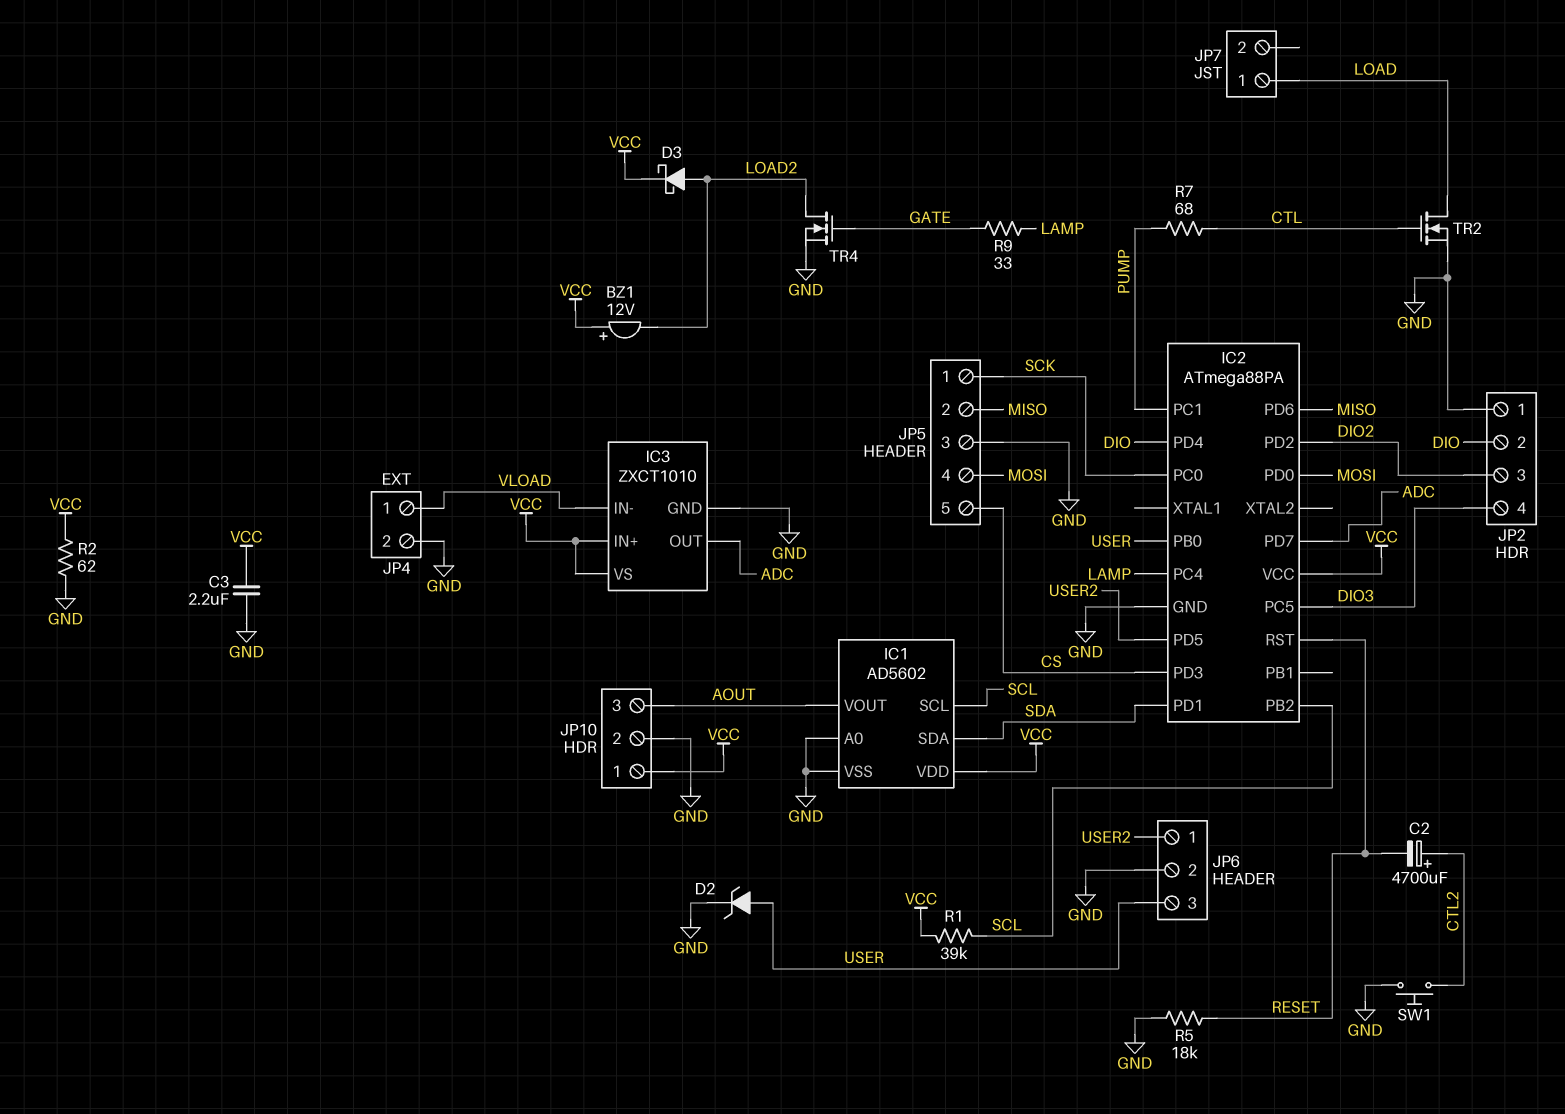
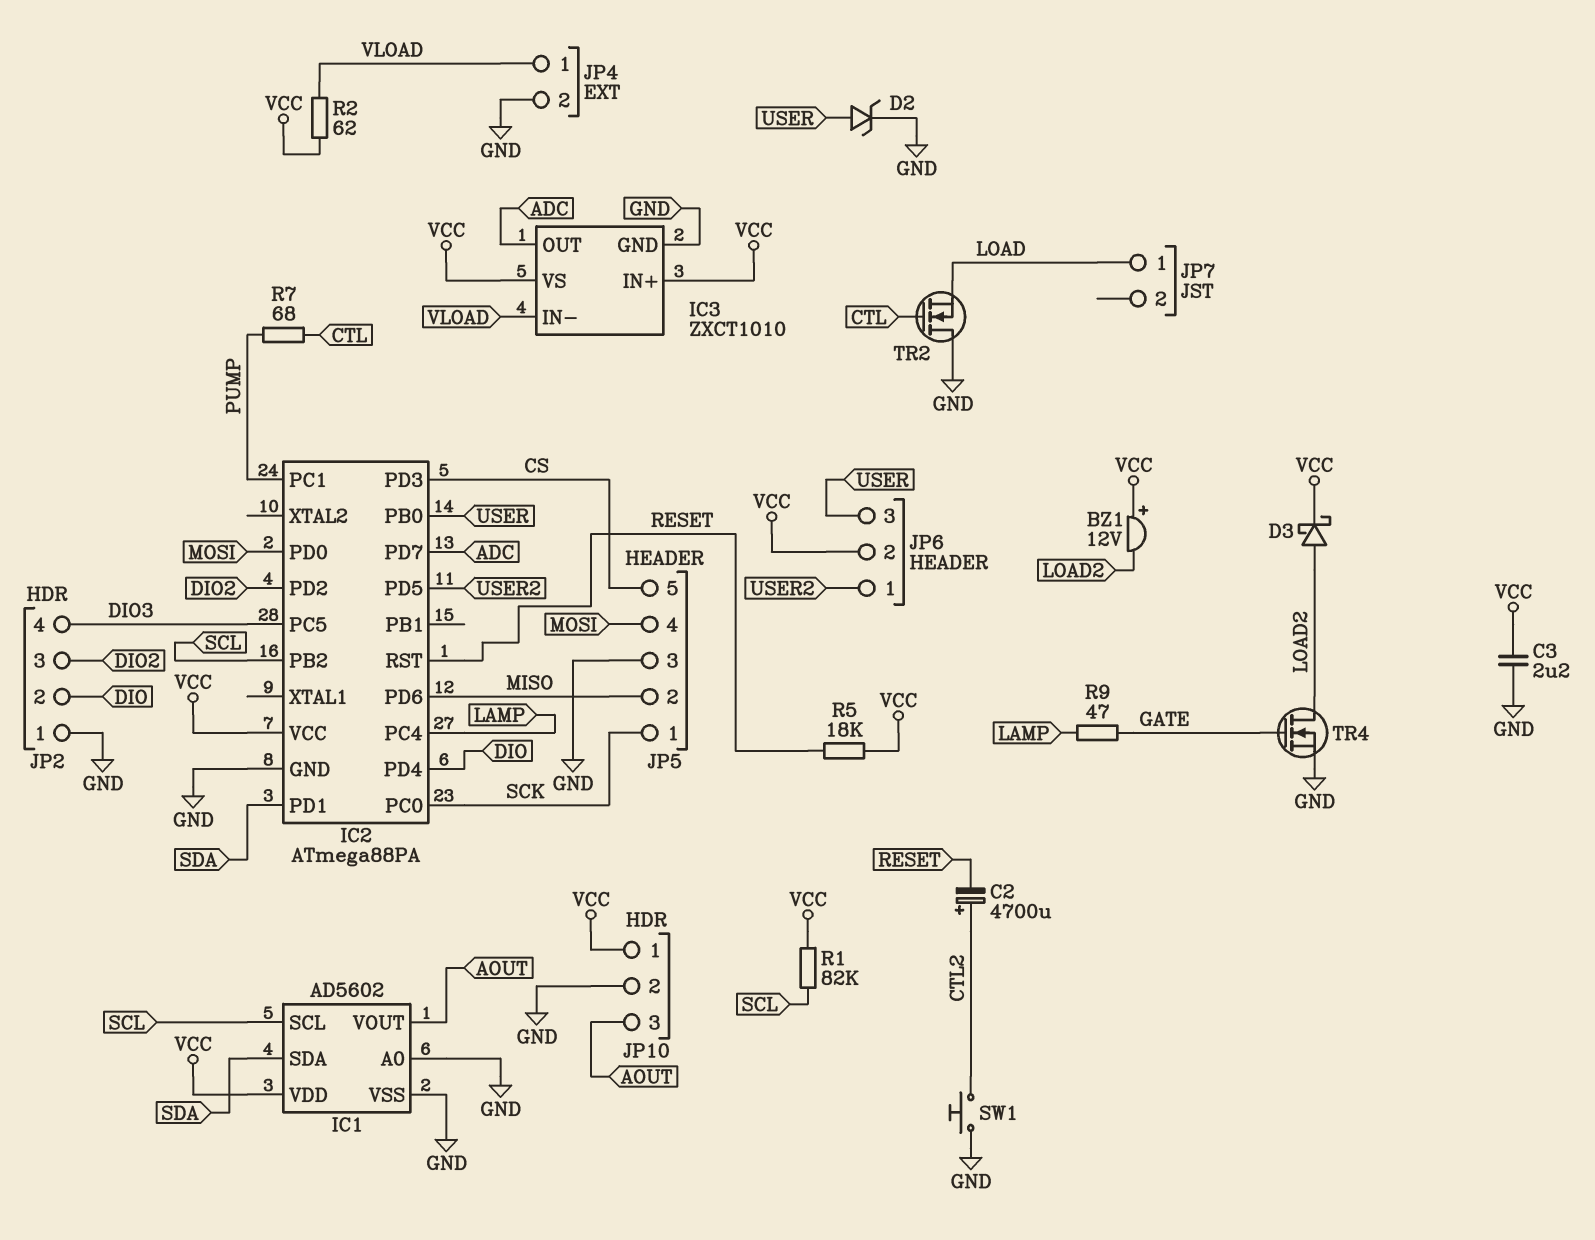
JP6 pin 2: GND -> VCC
R1: 39k (SCL, VCC) -> 82k (SCL, VCC)
R2: 62 (GND, VCC) -> 62 (VCC, VLOAD)
R5: 18k (GND, RESET) -> 18k (RESET, VCC)
R9: 33 (GATE, LAMP) -> 47 (GATE, LAMP)
TR2: NMOS (G CTL, D LOAD, S GND) -> NMOS (G CTL, D GND, S LOAD)

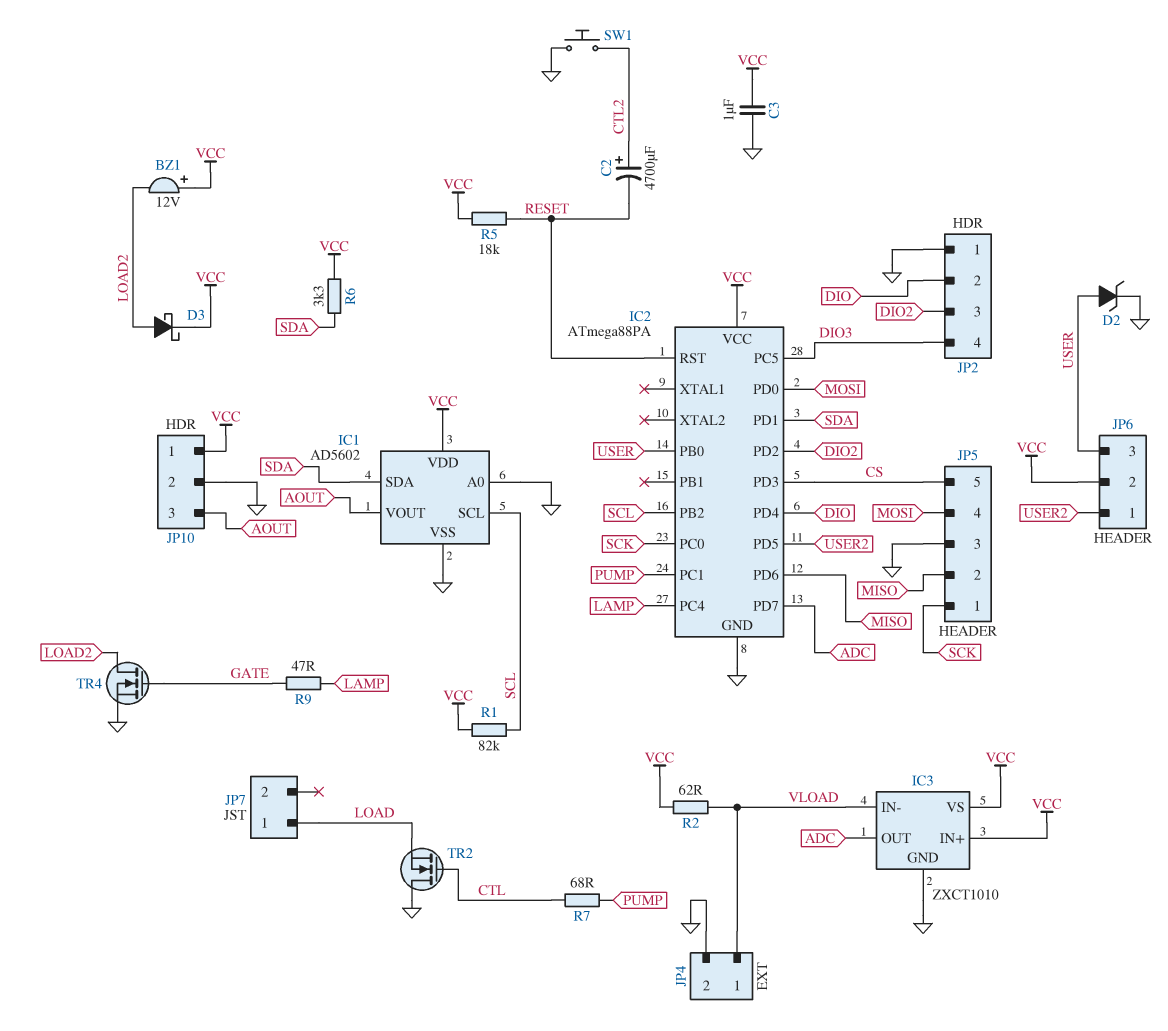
C3: 2.2uF (GND, VCC) -> 1uF (GND, VCC)
R6: none -> 3.3k (SDA, VCC)

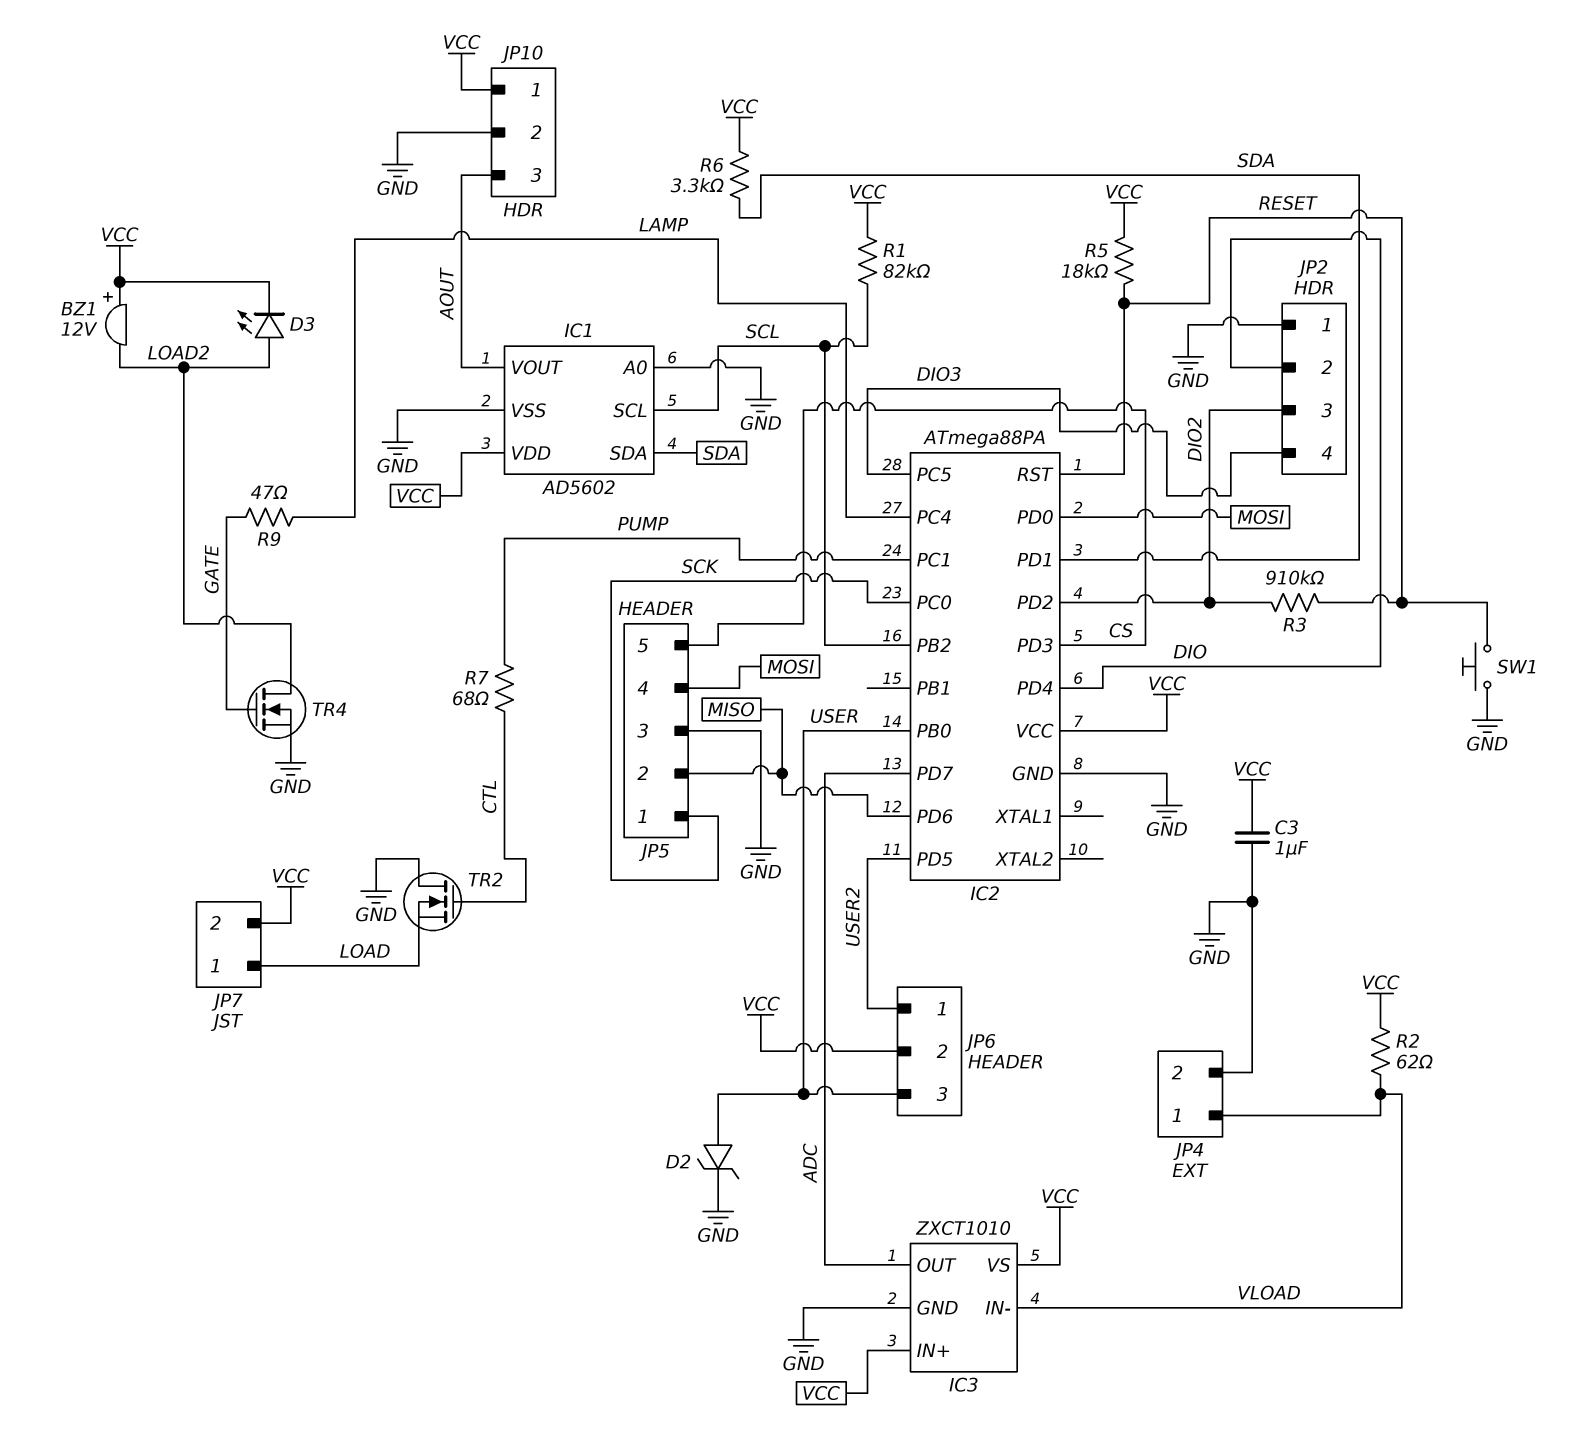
C2: 4700uF (plus CTL2, minus RESET) -> none
D3: schottky (A LOAD2, K VCC) -> LED (A LOAD2, K VCC)
JP7 pin 2: none -> VCC
R3: none -> 910k (DIO2, RESET)
SW1: button (CTL2, GND) -> button (GND, RESET)

